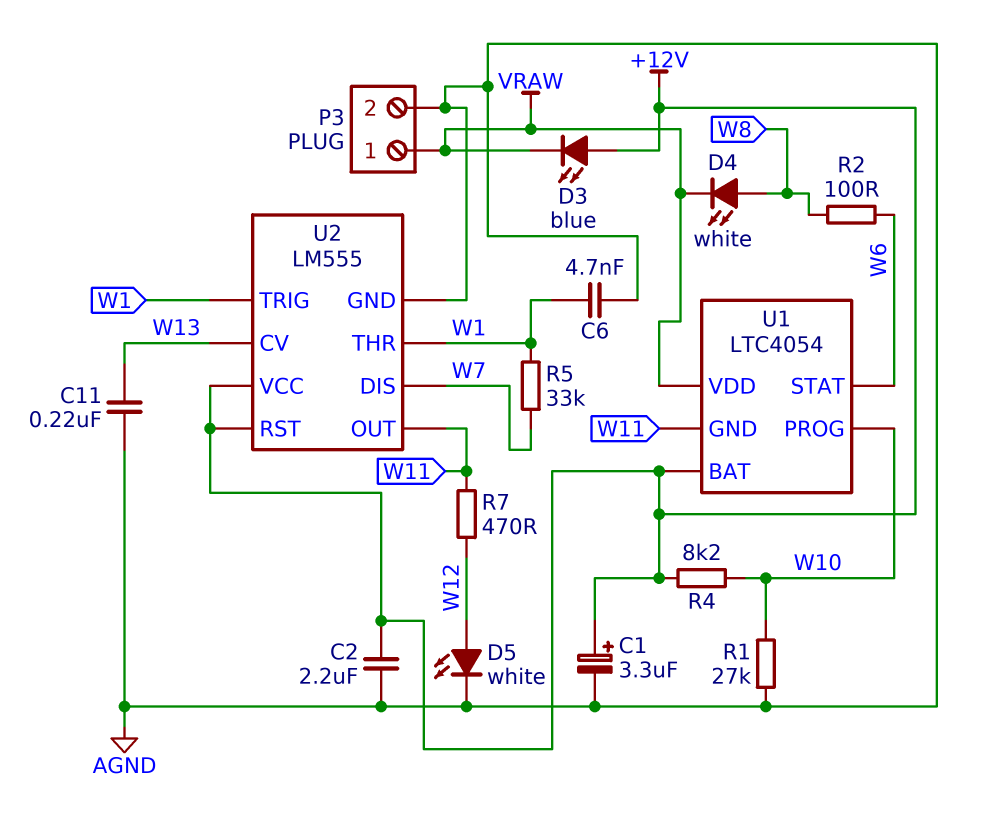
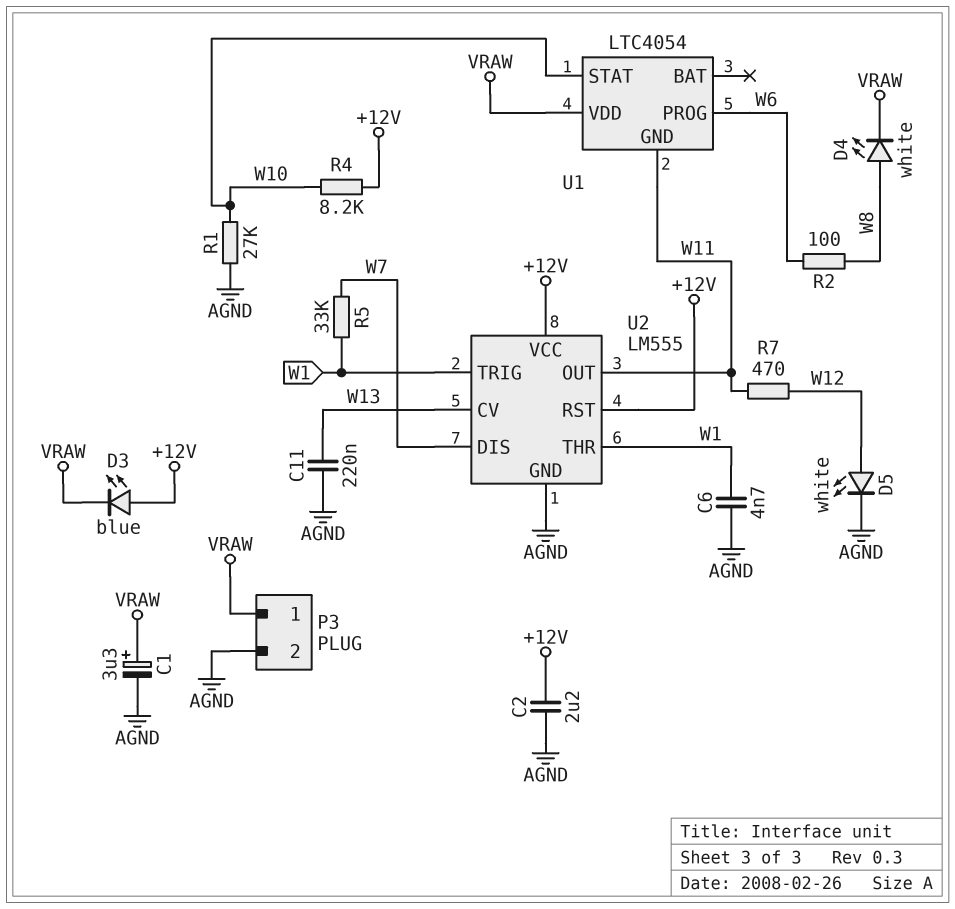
C1: 3.3uF (plus +12V, minus AGND) -> 3.3uF (plus VRAW, minus AGND)
U1 pin BAT: +12V -> none
U1 pin PROG: W10 -> W6
U1 pin STAT: W6 -> W10

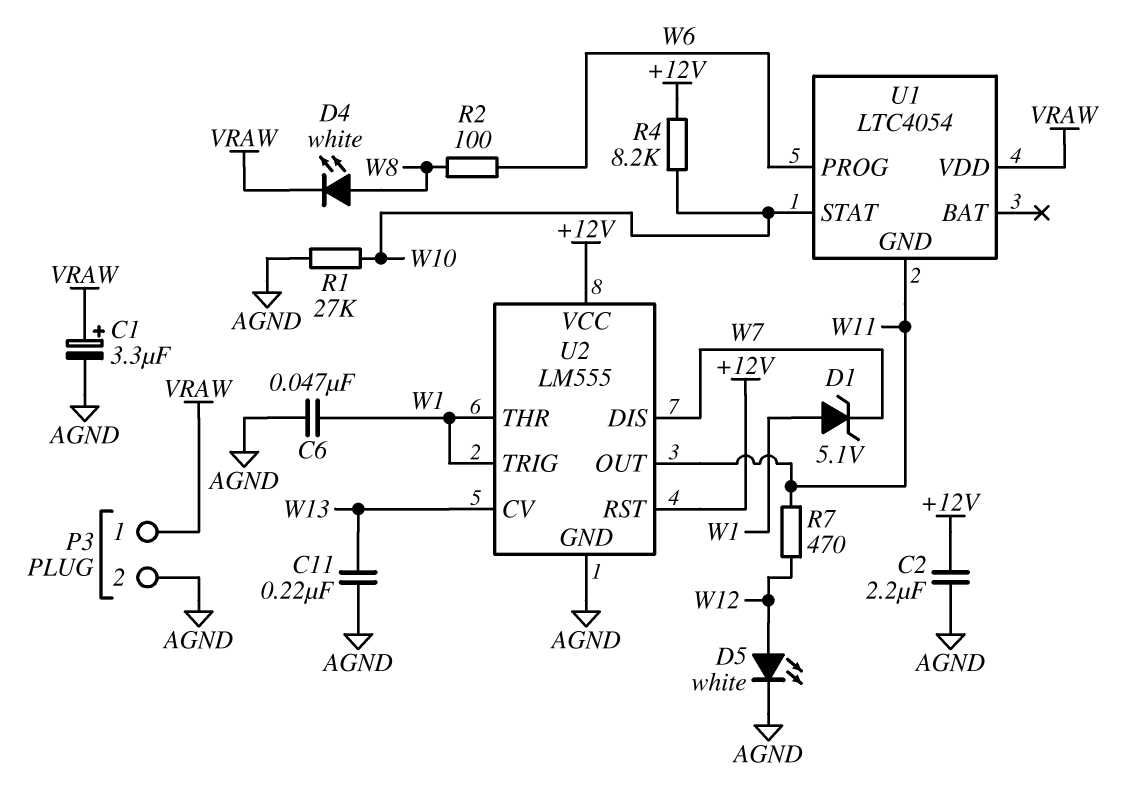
C6: 4.7nF (AGND, W1) -> 47nF (AGND, W1)
D1: none -> zener 5.1V (A W1, K W7)
D3: LED blue (A +12V, K VRAW) -> none
R5: 33k (W1, W7) -> none

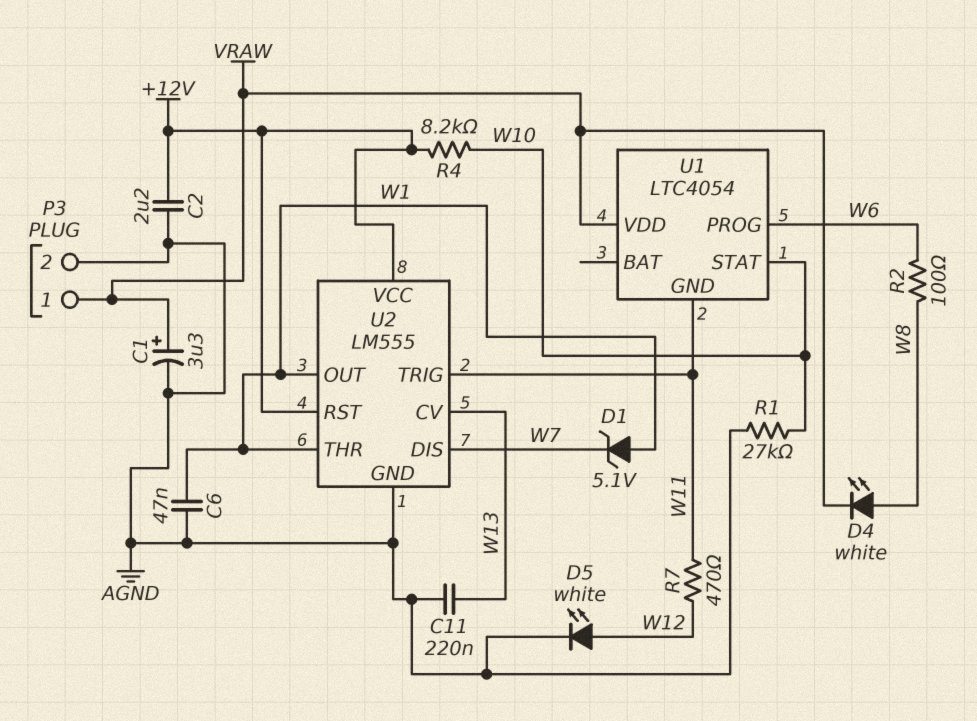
U2 pin OUT: W11 -> W1
U2 pin TRIG: W1 -> W11

